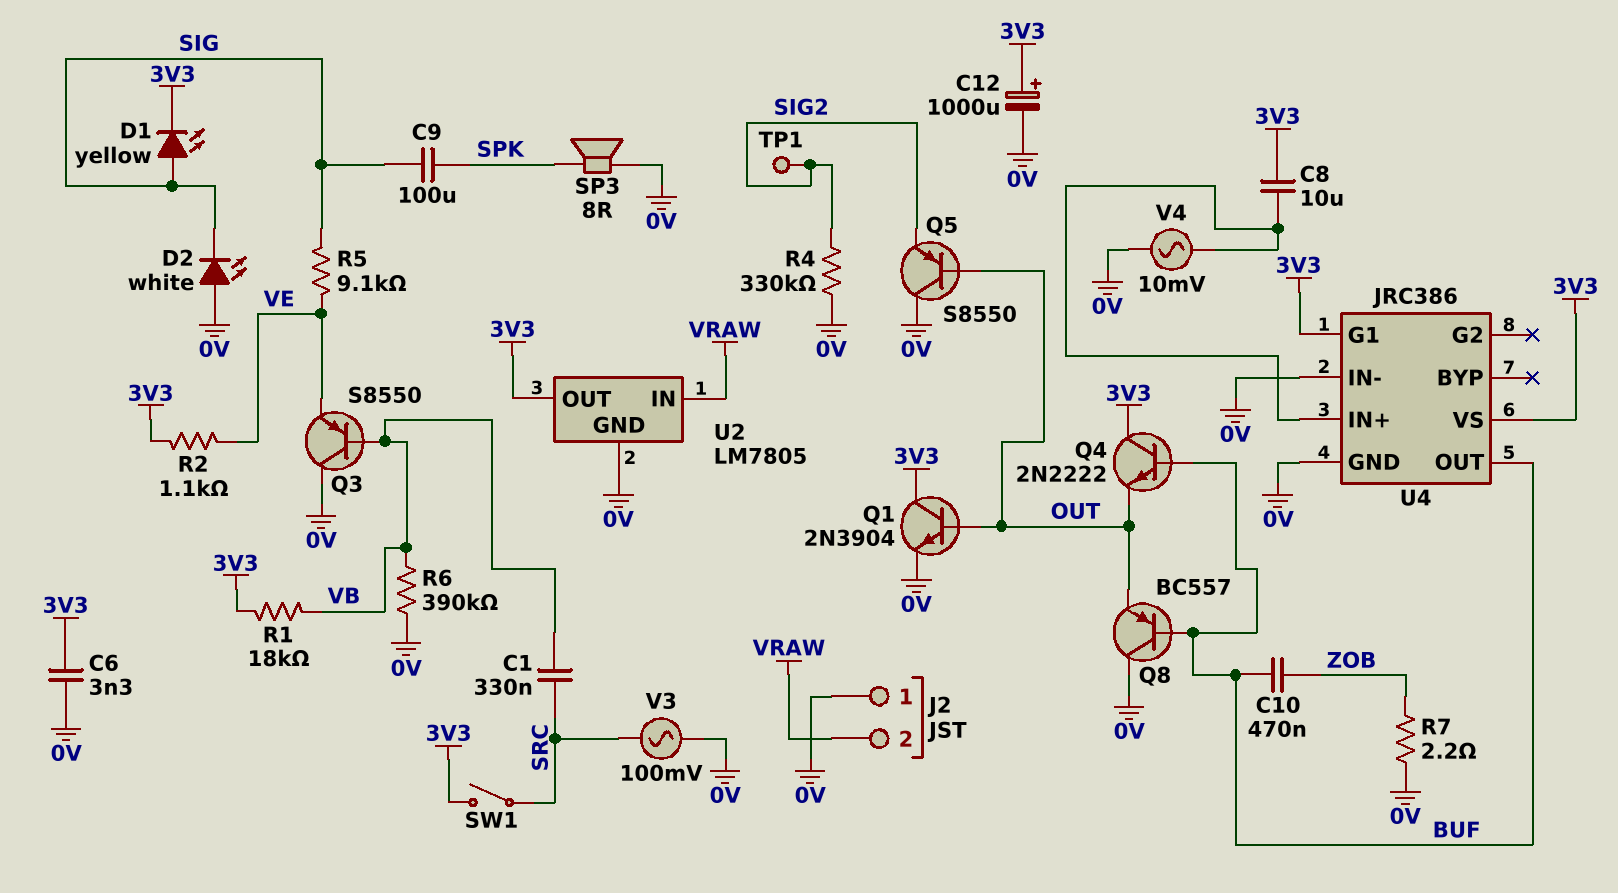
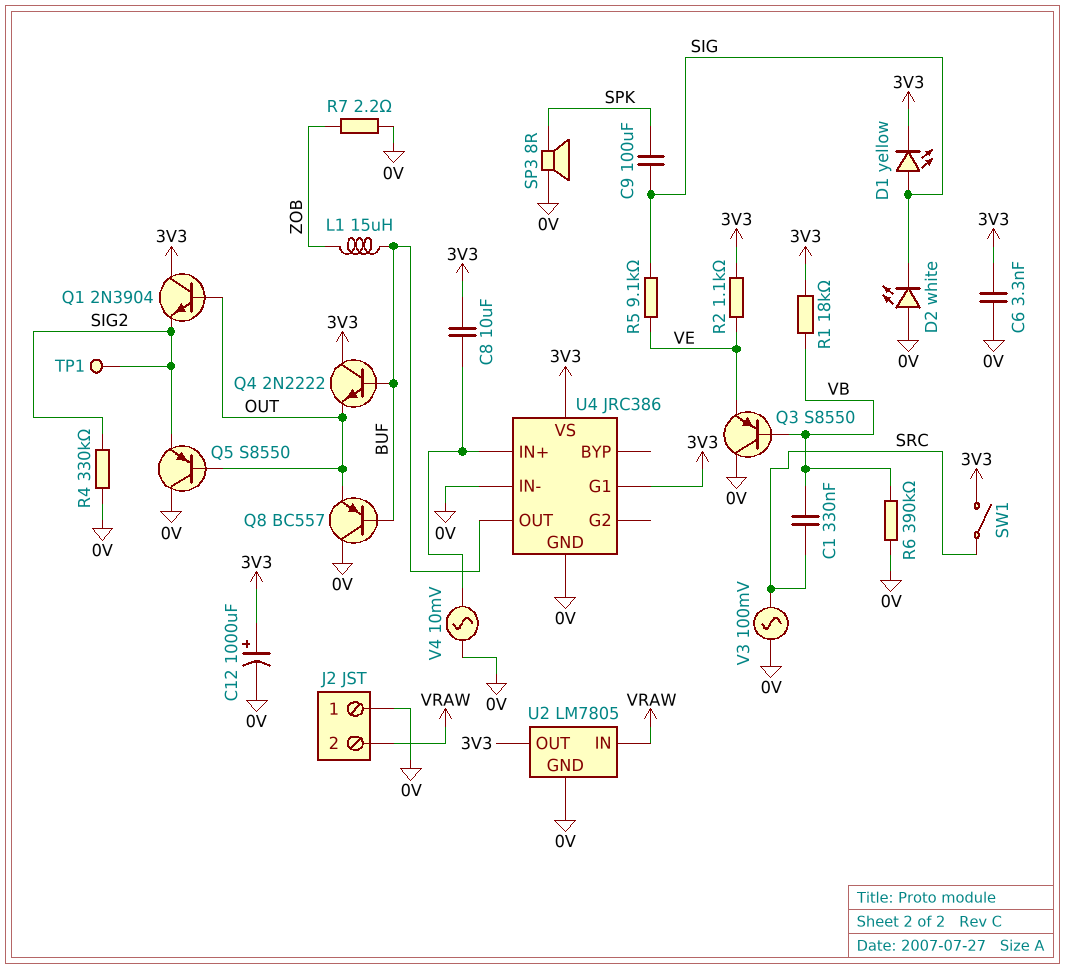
C10: 470nF (BUF, ZOB) -> none
L1: none -> 15uH (BUF, ZOB)
Q1: NPN 2N3904 (B OUT, C 3V3, E 0V) -> NPN 2N3904 (B OUT, C 3V3, E SIG2)

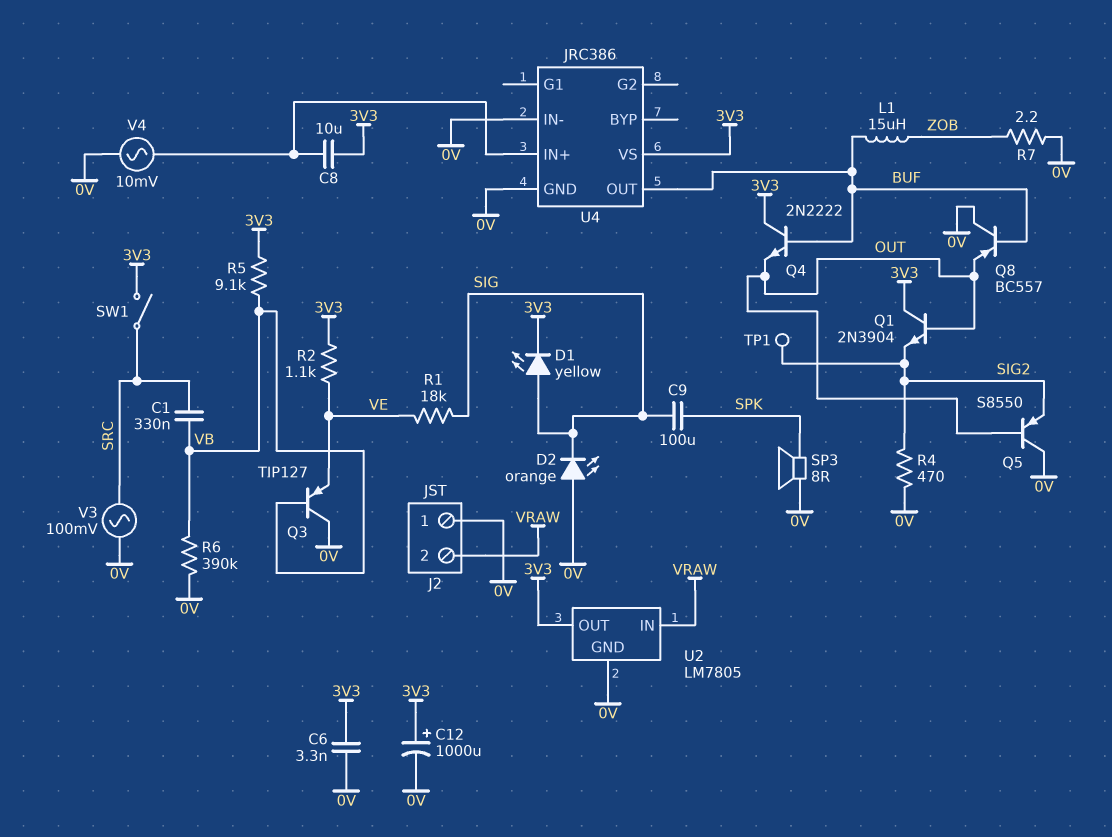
D2: LED white (A 0V, K SIG) -> LED orange (A 0V, K SIG)
Q3: PNP S8550 (B VB, C 0V, E VE) -> PNP TIP127 (B VB, C 0V, E VE)
R1: 18k (3V3, VB) -> 18k (SIG, VE)
R4: 330k (0V, SIG2) -> 470 (0V, SIG2)
R5: 9.1k (SIG, VE) -> 9.1k (3V3, VB)
U4 pin G1: 3V3 -> none

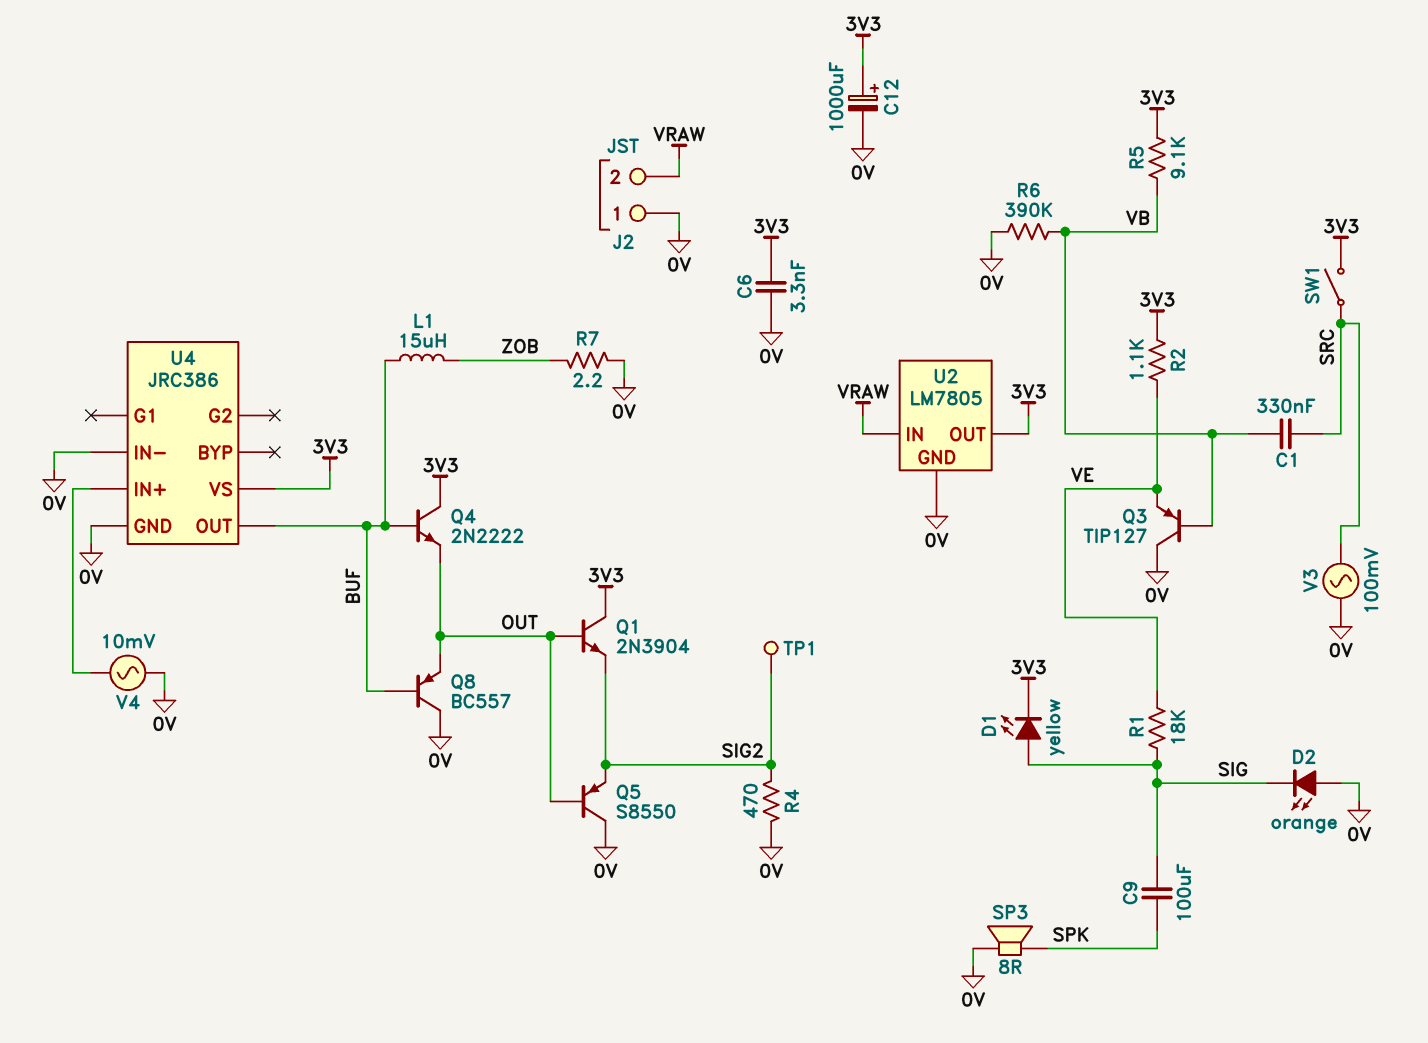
C8: 10uF (3V3, U4/IN+) -> none

